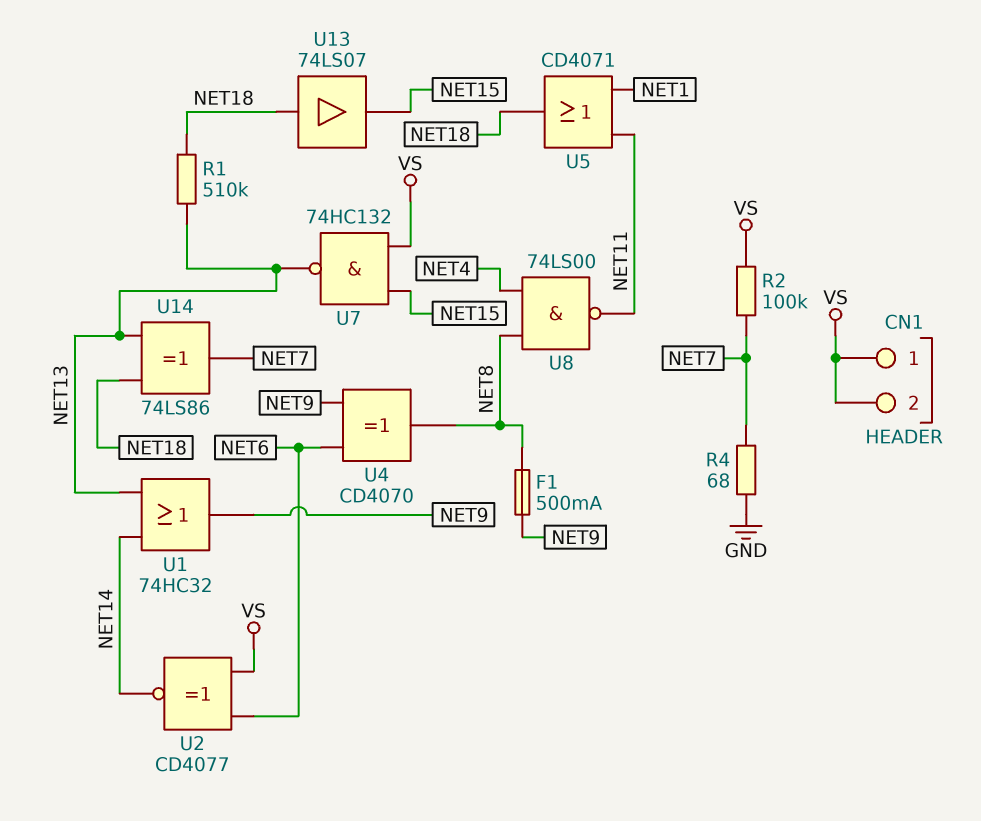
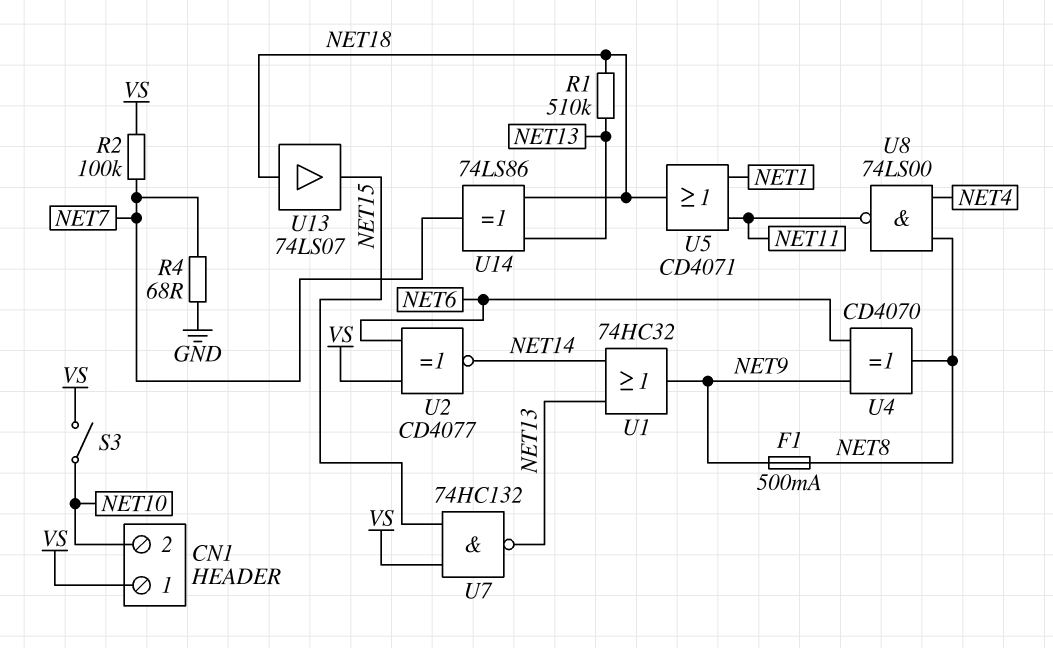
CN1 pin 2: VS -> NET10
S3: none -> switch (NET10, VS)

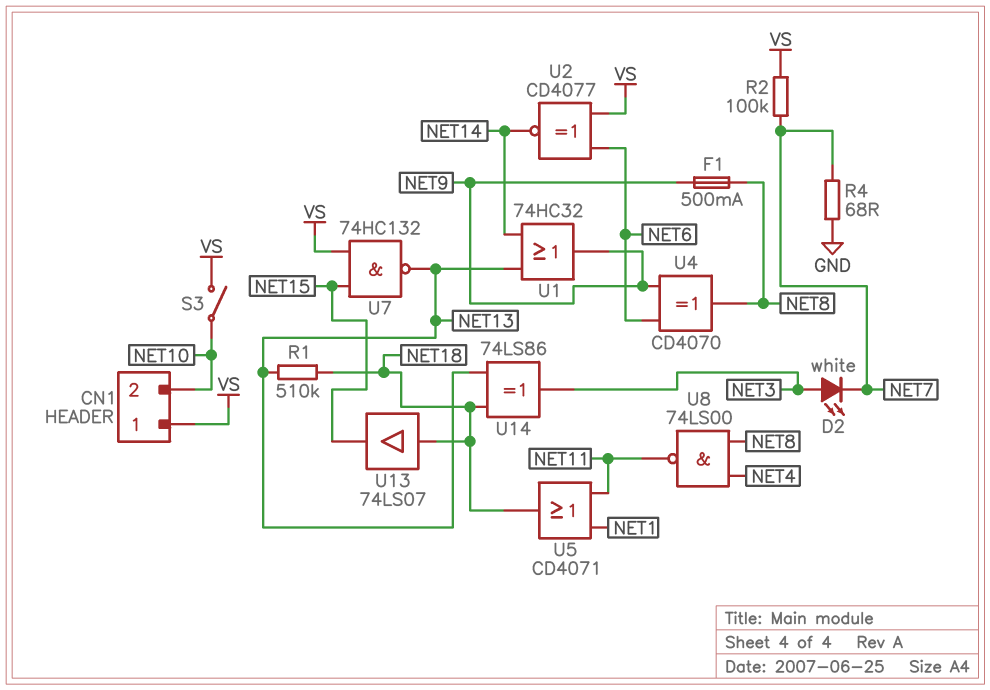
D2: none -> LED white (A NET3, K NET7)
U14: XOR 74LS86 (in NET13, in NET18, out NET7) -> XOR 74LS86 (in NET13, in NET18, out NET3)

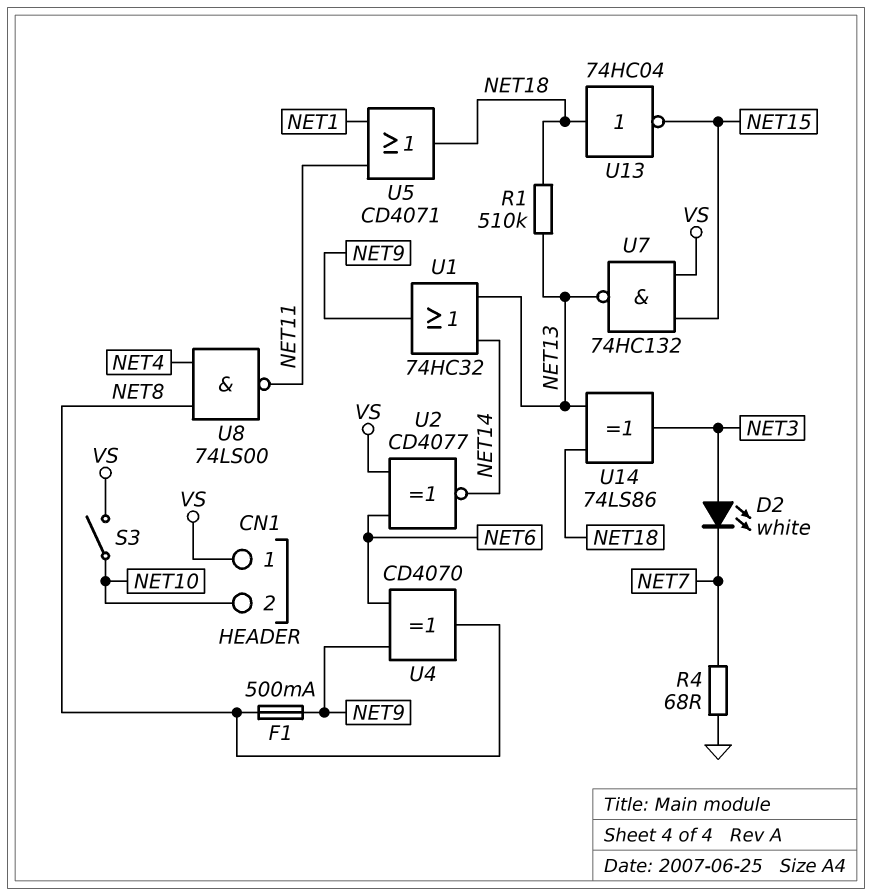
R2: 100k (NET7, VS) -> none
U13: buffer 74LS07 (in NET18, out NET15) -> NOT 74HC04 (in NET18, out NET15)

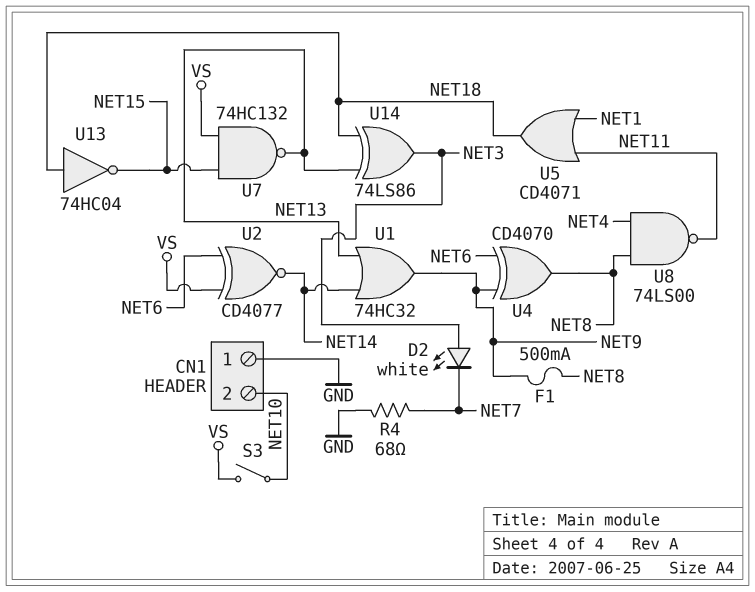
CN1 pin 1: VS -> GND
R1: 510k (NET13, NET18) -> none

